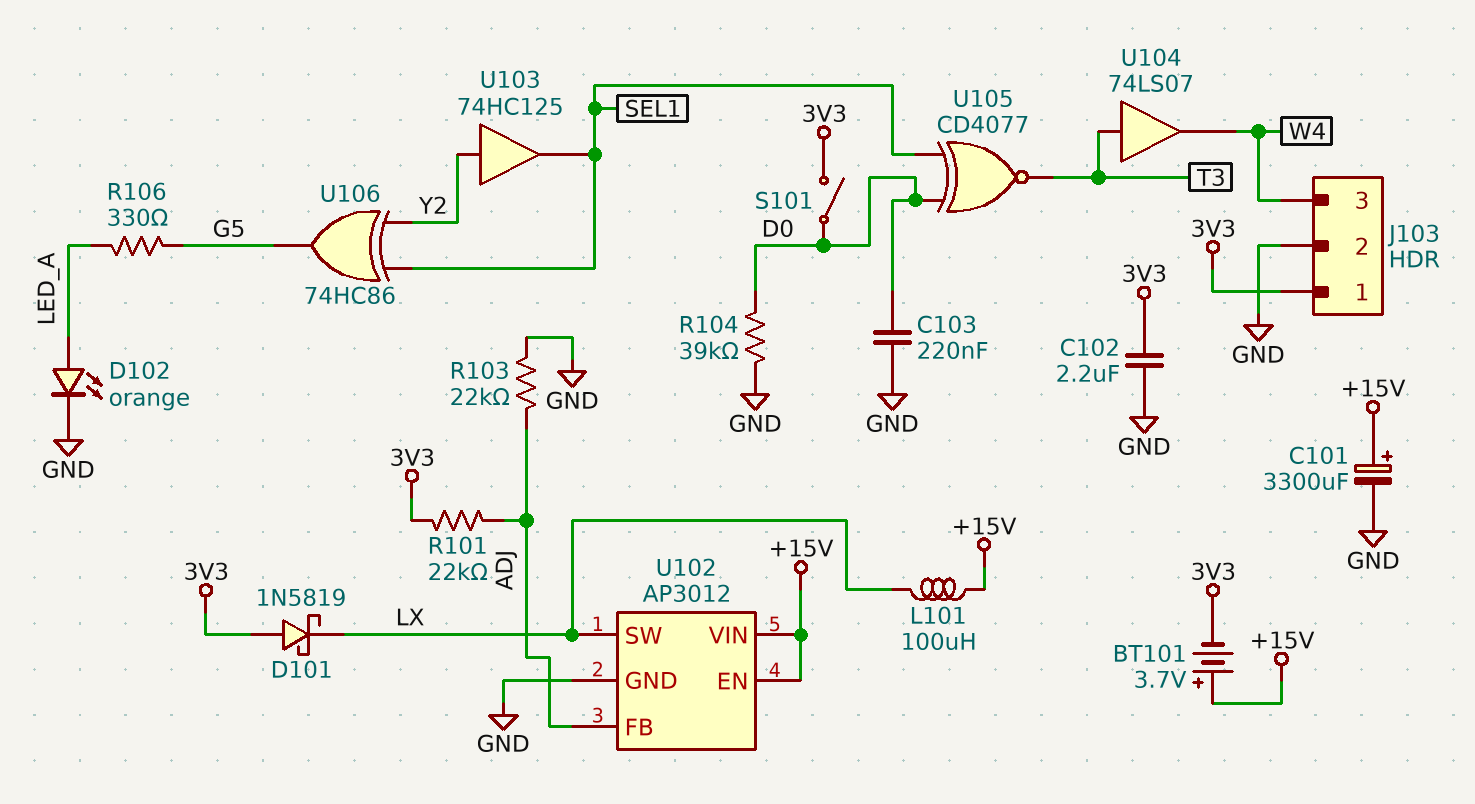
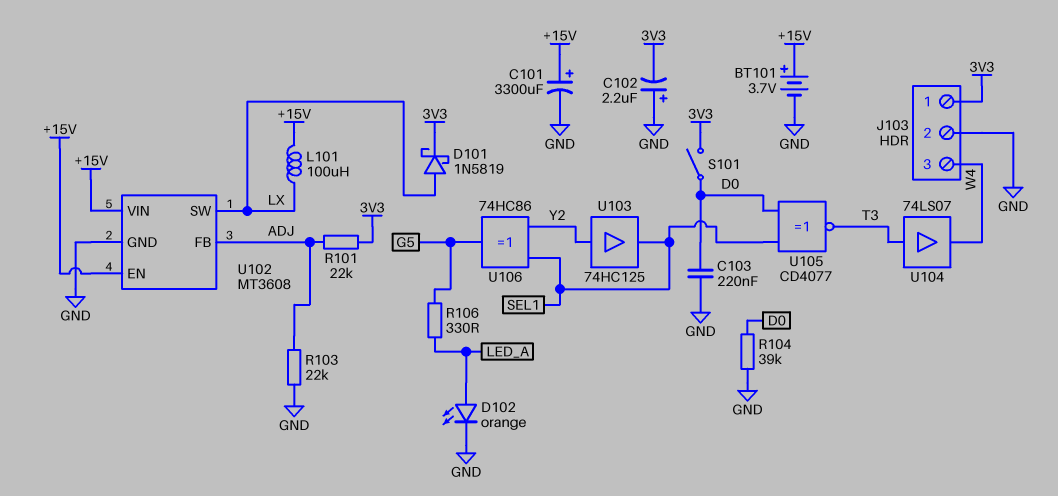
BT101: 3.7V (plus +15V, minus 3V3) -> 3.7V (plus +15V, minus GND)
C102: 2.2uF (3V3, GND) -> 2.2uF (plus GND, minus 3V3)
D101: schottky 1N5819 (A 3V3, K LX) -> schottky 1N5819 (A LX, K 3V3)
U102: AP3012 -> MT3608

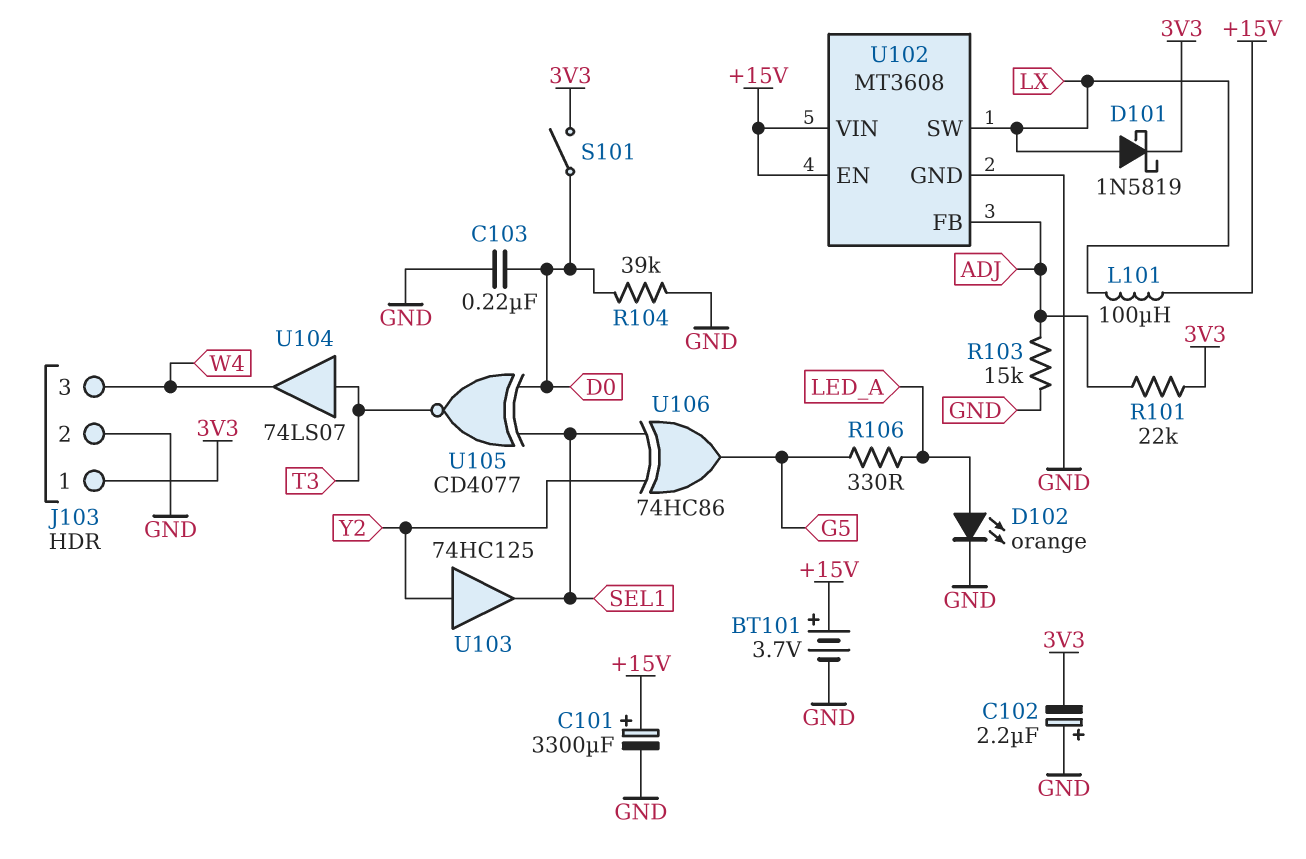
R103: 22k (ADJ, GND) -> 15k (ADJ, GND)

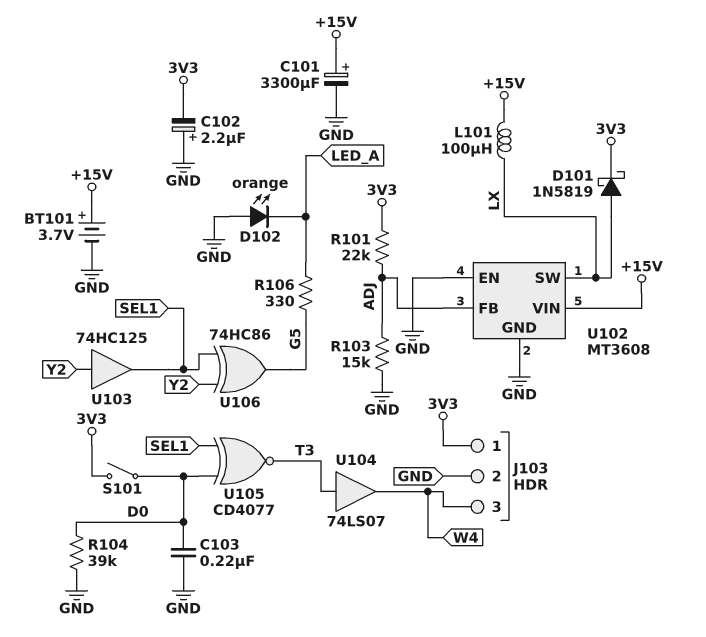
D102: LED orange (A LED_A, K GND) -> LED orange (A GND, K LED_A)
U102 pin EN: +15V -> GND

